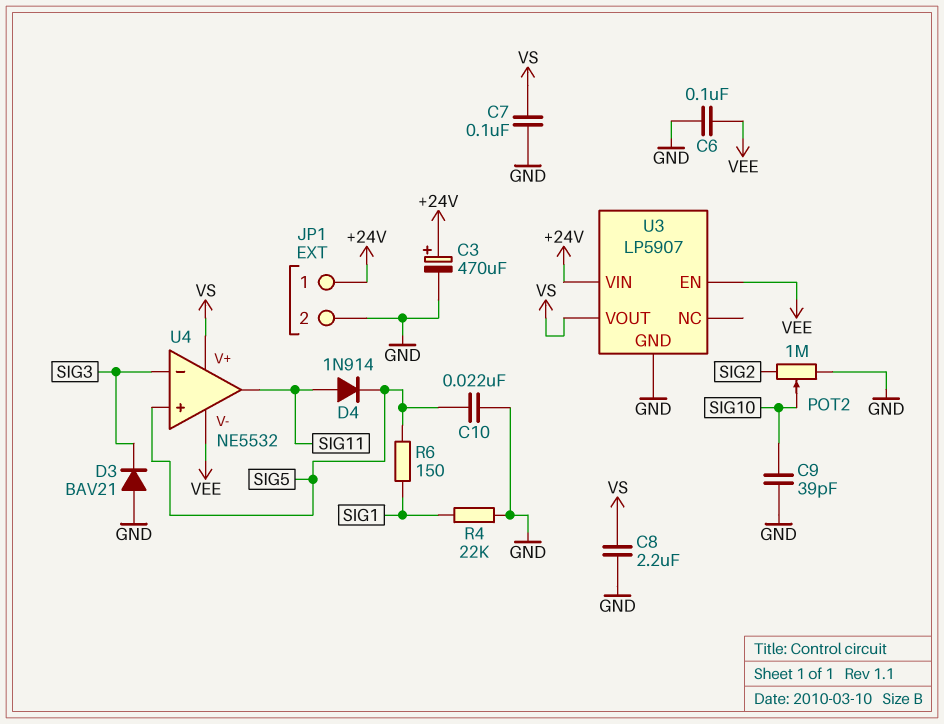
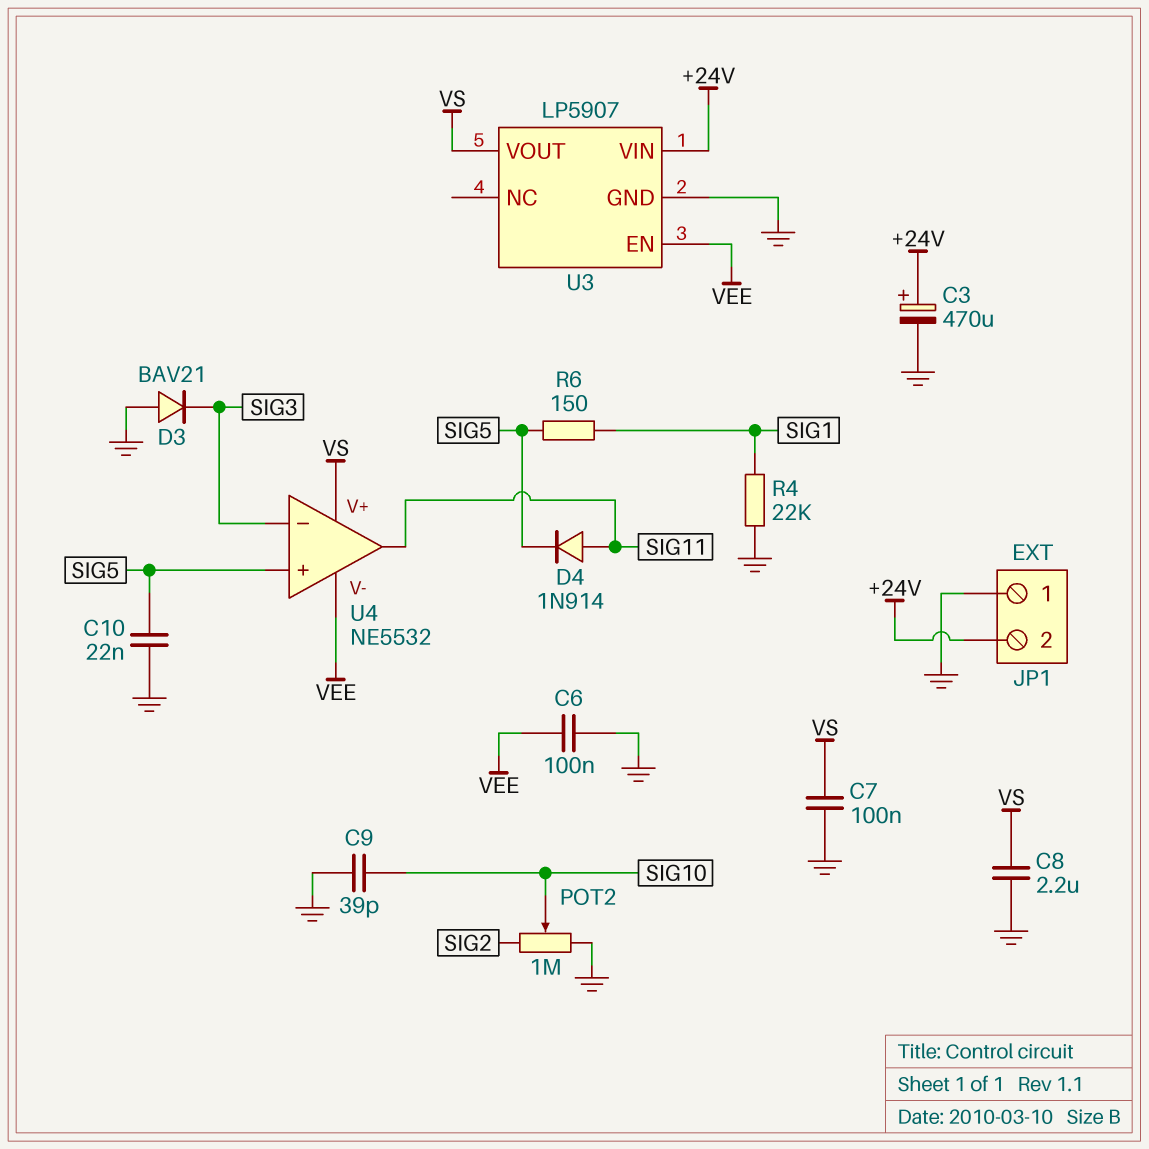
JP1 pin 1: +24V -> GND
JP1 pin 2: GND -> +24V

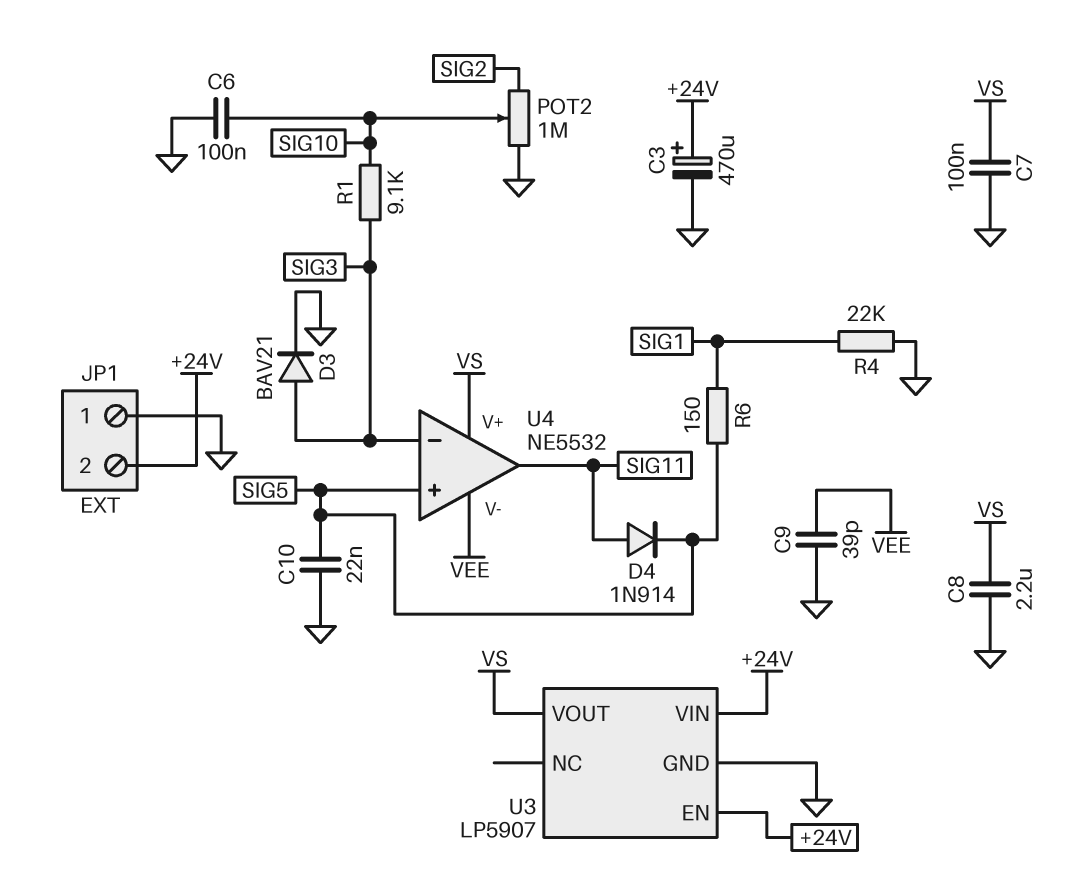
C6: 100nF (GND, VEE) -> 100nF (GND, SIG10)
C9: 39pF (GND, SIG10) -> 39pF (GND, VEE)
D3: diode BAV21 (A GND, K SIG3) -> diode BAV21 (A SIG3, K GND)
R1: none -> 9.1k (SIG3, SIG10)
U3 pin EN: VEE -> +24V

